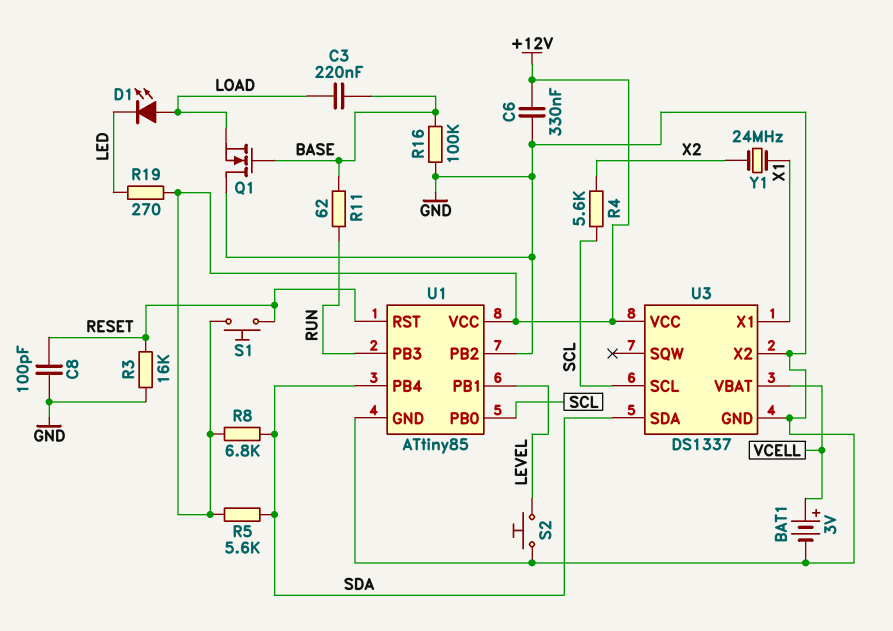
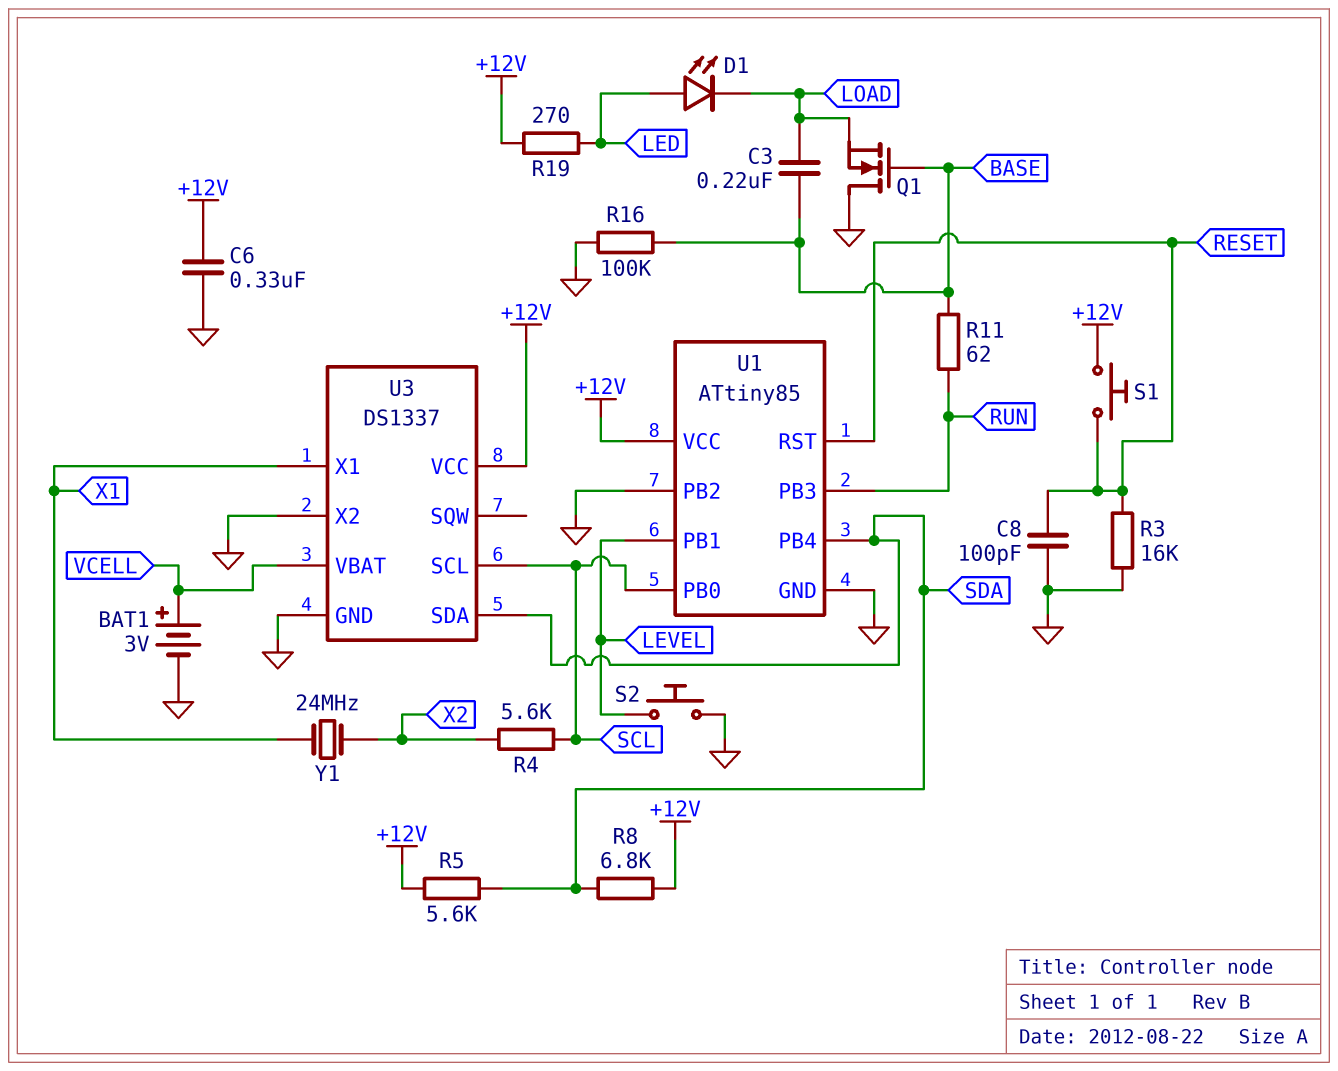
D1: LED (A LOAD, K LED) -> LED (A LED, K LOAD)

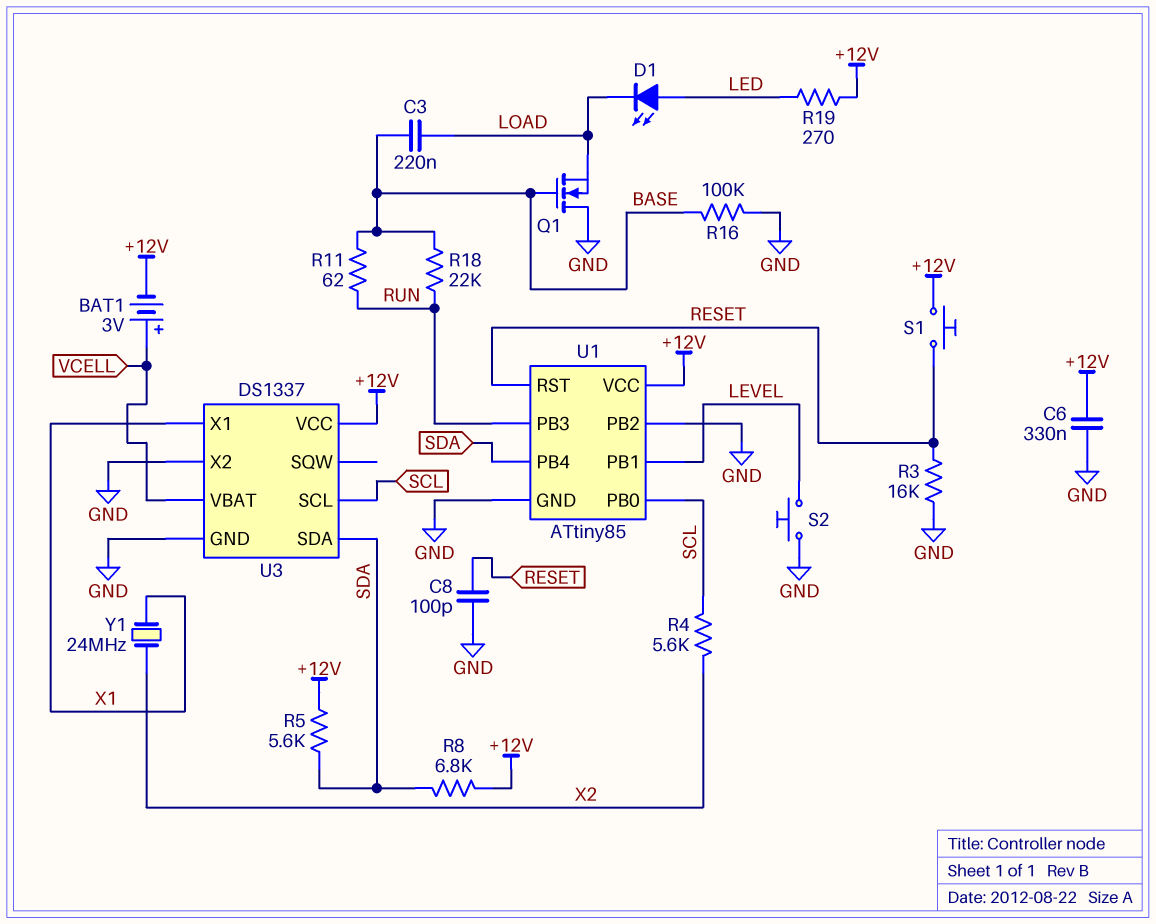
BAT1: 3V (plus VCELL, minus GND) -> 3V (plus VCELL, minus +12V)
R18: none -> 22k (BASE, RUN)

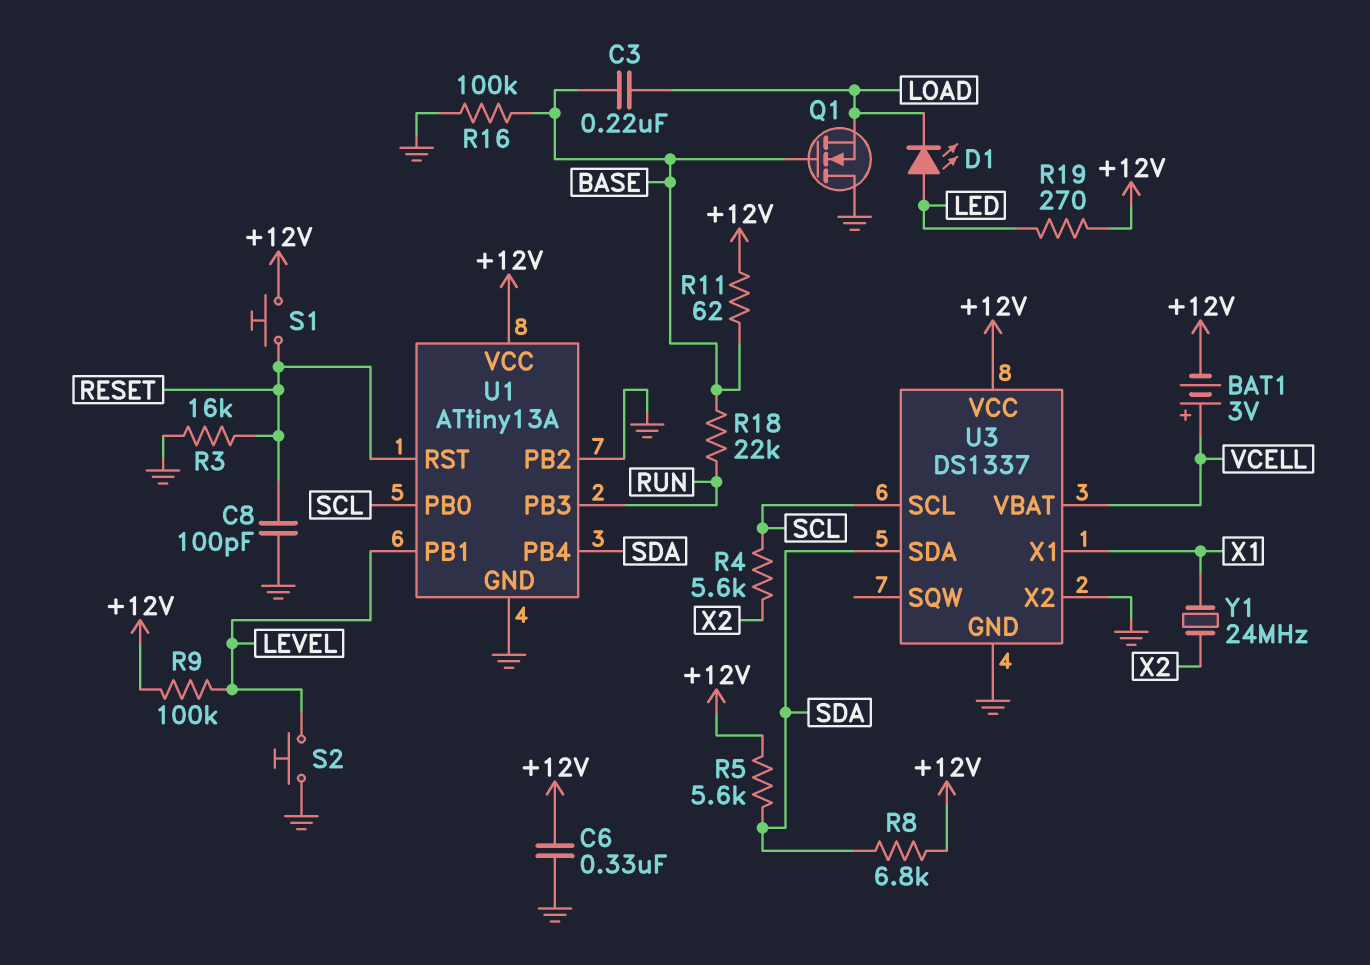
R9: none -> 100k (+12V, LEVEL)
R11: 62 (BASE, RUN) -> 62 (+12V, BASE)
U1: ATtiny85 -> ATtiny13A

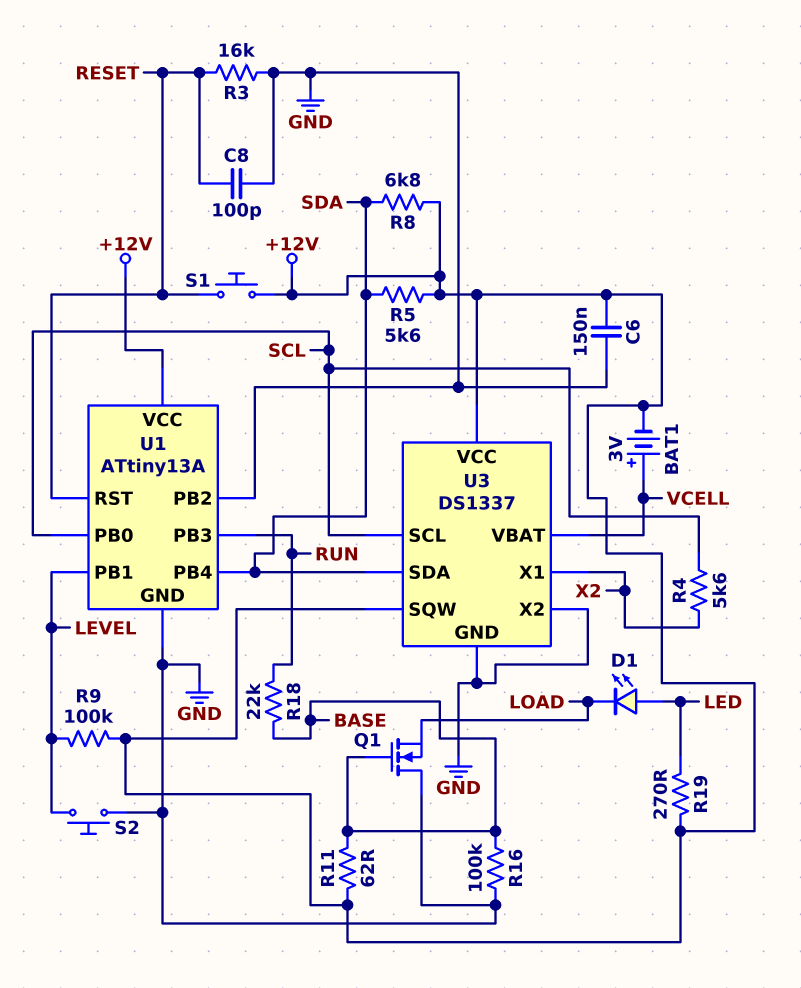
C3: 220nF (BASE, LOAD) -> none
C6: 330nF (+12V, GND) -> 150nF (+12V, GND)
U3 pin SQW: none -> +12V
U3 pin X1: X1 -> X2
Y1: 24MHz (X1, X2) -> none

